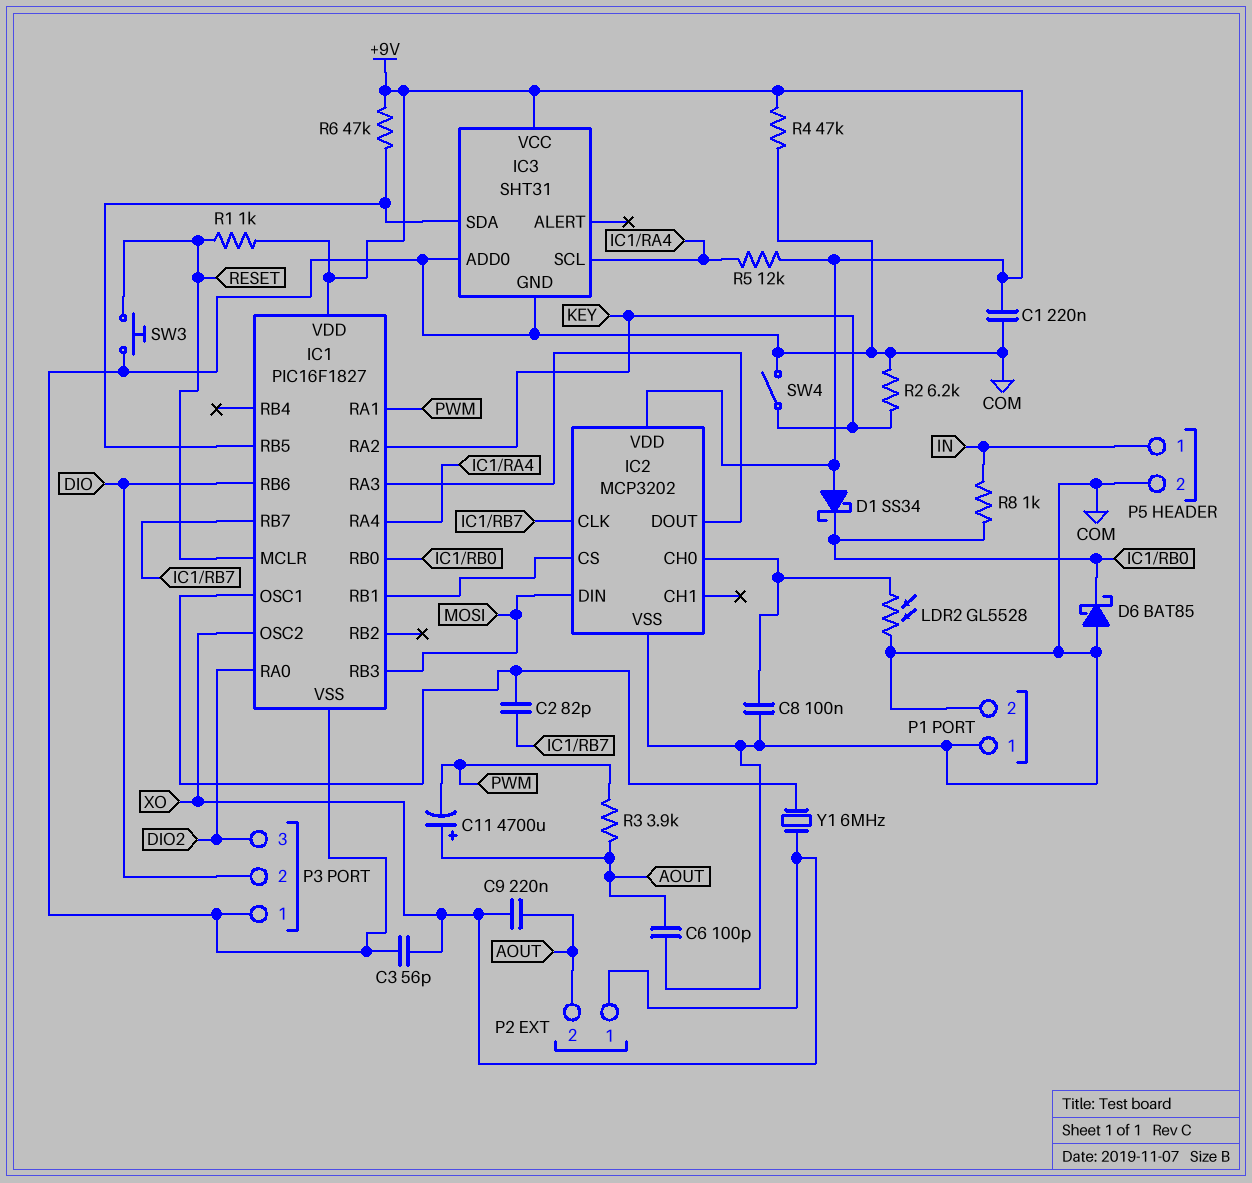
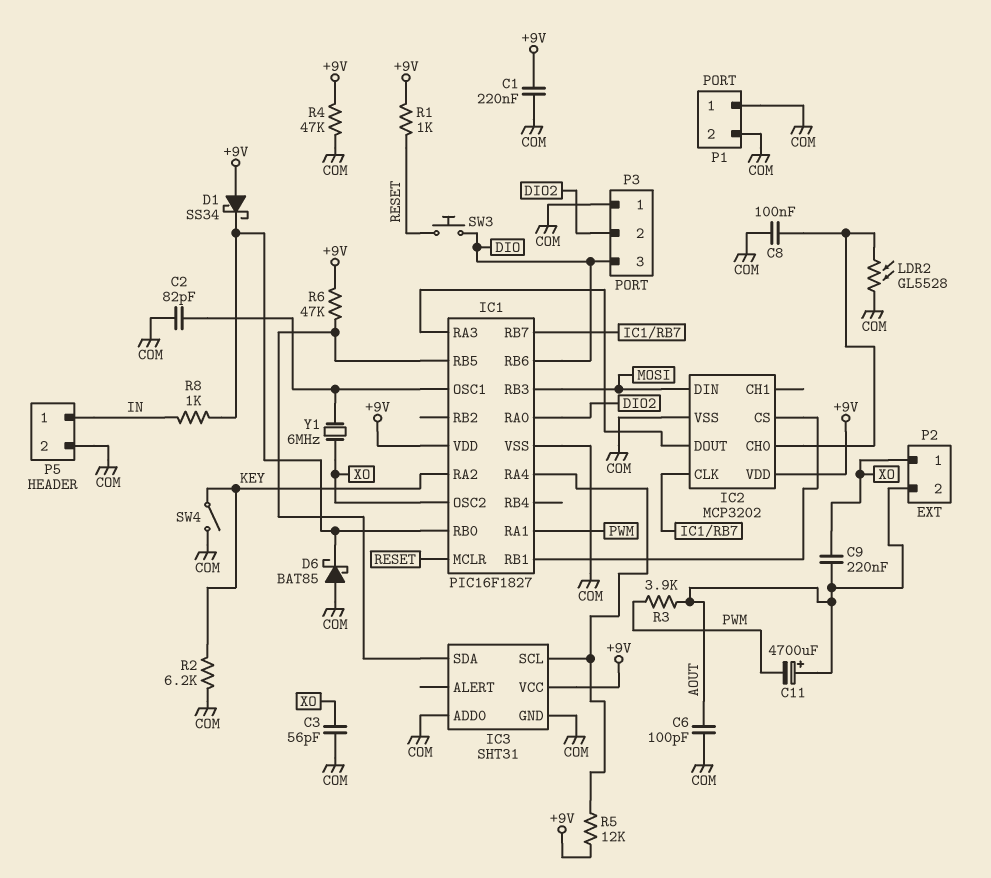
C2: 82pF (IC1/OSC1, IC1/RB7) -> 82pF (COM, IC1/OSC1)
P3 pin 2: DIO -> DIO2
P3 pin 3: DIO2 -> DIO
SW3: button (COM, RESET) -> button (DIO, RESET)

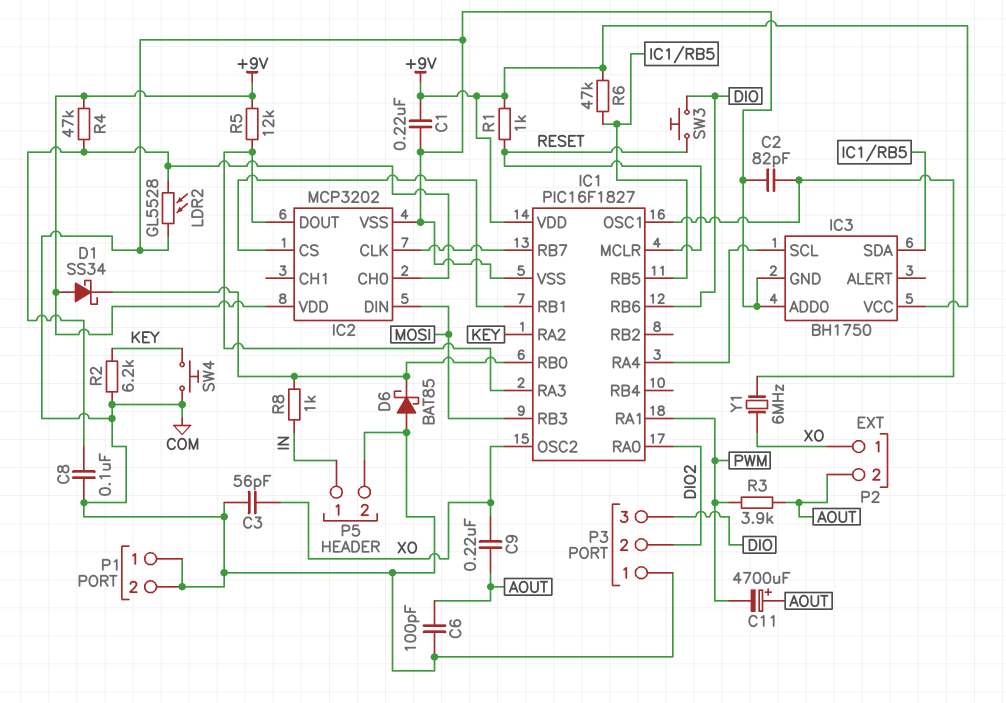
IC3: SHT31 -> BH1750
R4: 47k (+9V, COM) -> 47k (+9V, IC2/CH0)
R5: 12k (+9V, IC1/RA4) -> 12k (+9V, IC1/RA3)
SW4: switch (COM, KEY) -> button (COM, KEY)

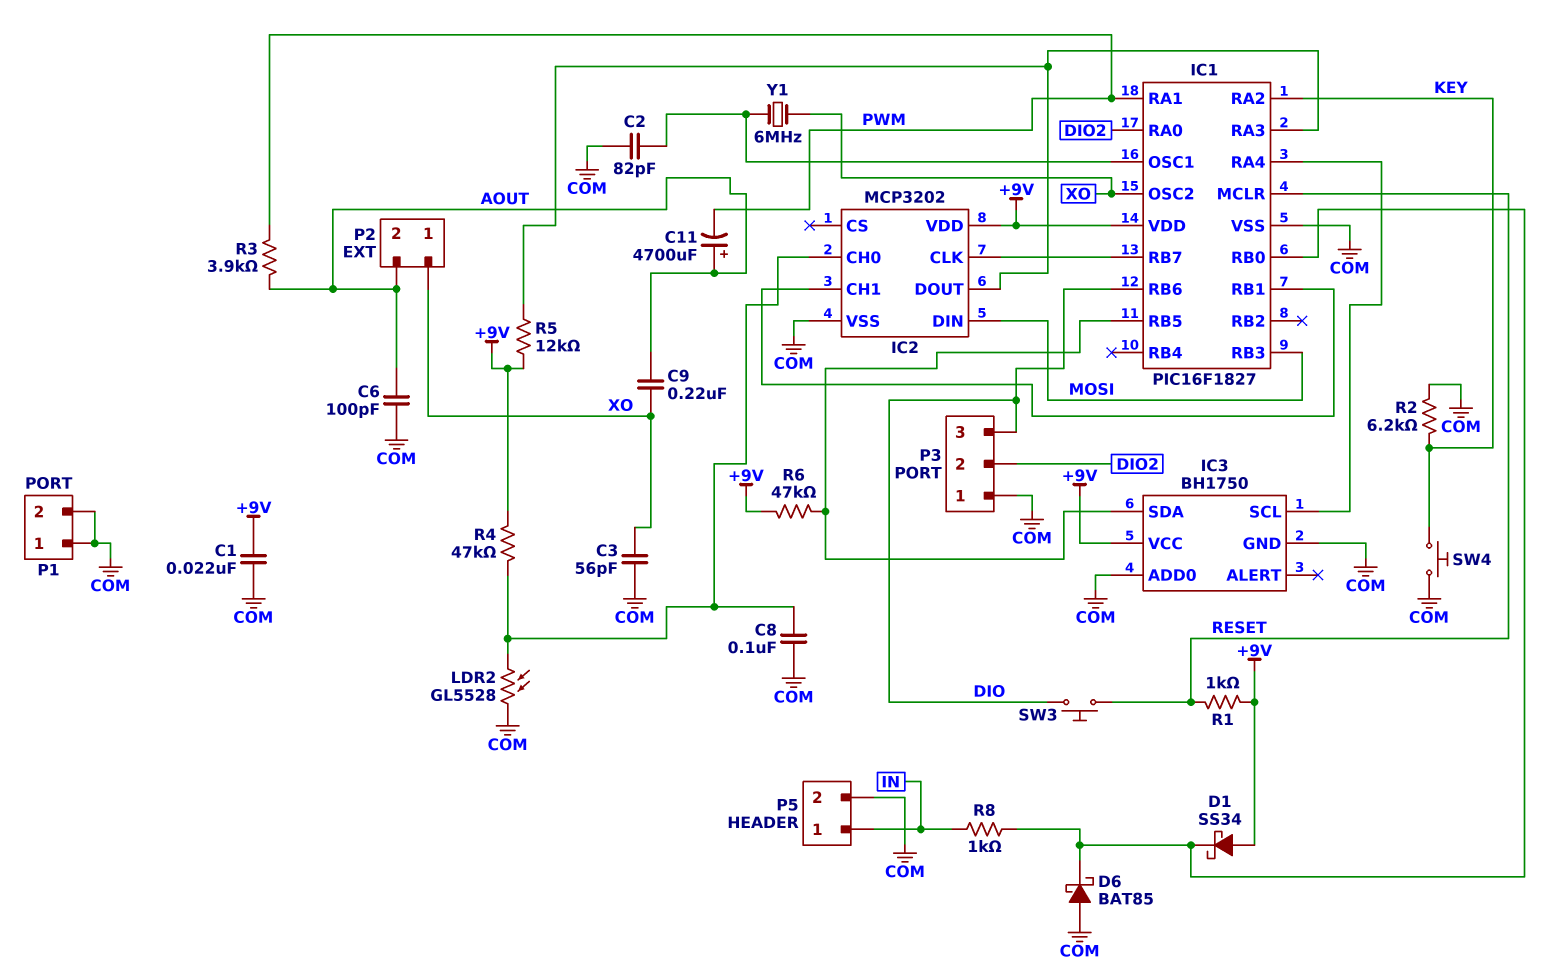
C1: 220nF (+9V, COM) -> 22nF (+9V, COM)
IC2 pin CH1: none -> IC1/RB1
IC2 pin CS: IC1/RB1 -> none

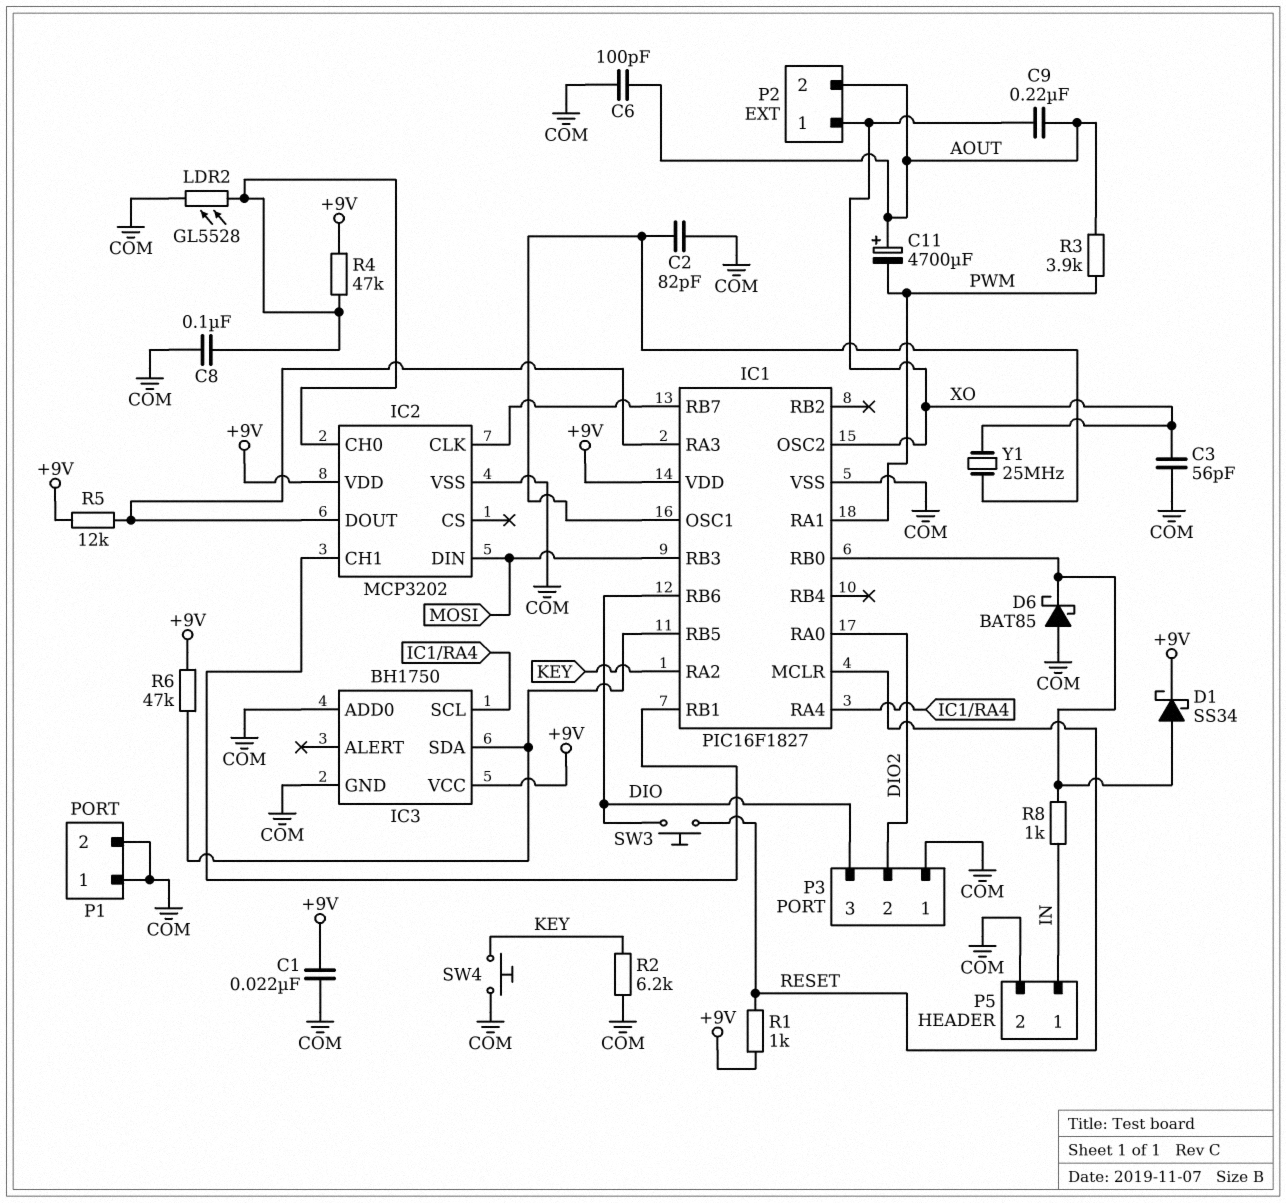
D1: schottky SS34 (A +9V, K IC1/RB0) -> schottky SS34 (A IC1/RB0, K +9V)
Y1: 6MHz (IC1/OSC1, XO) -> 25MHz (IC1/OSC1, XO)

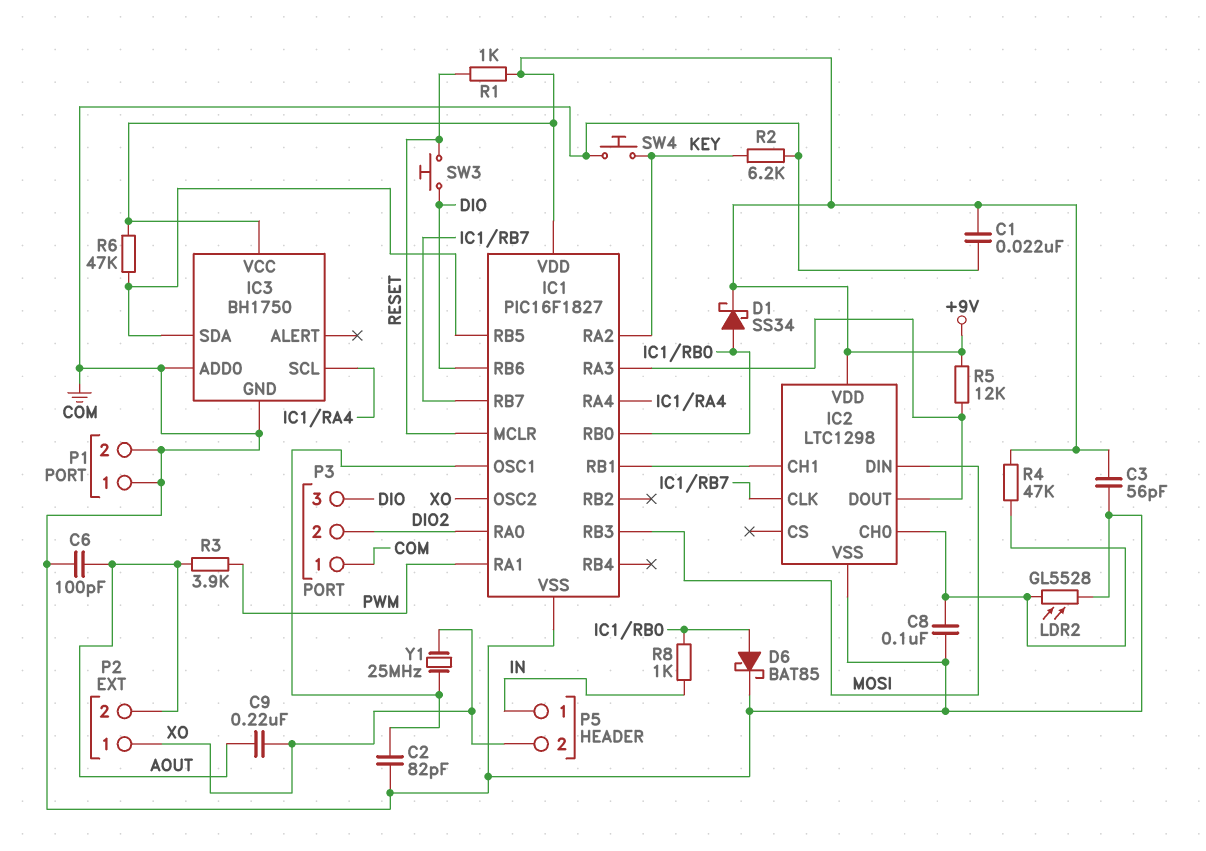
C3: 56pF (COM, XO) -> 56pF (+9V, COM)
C11: 4700uF (plus AOUT, minus PWM) -> none
D6: schottky BAT85 (A COM, K IC1/RB0) -> schottky BAT85 (A IC1/RB0, K COM)
IC2: MCP3202 -> LTC1298
P5 pin 2: COM -> XO

